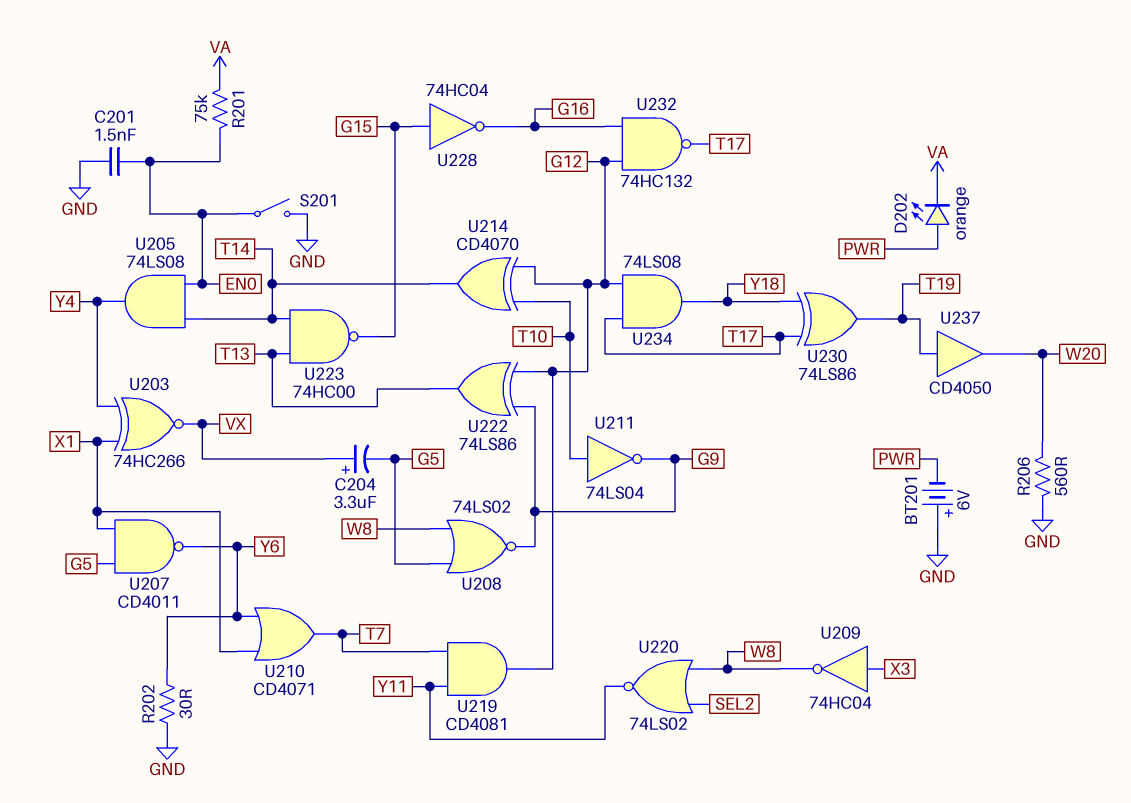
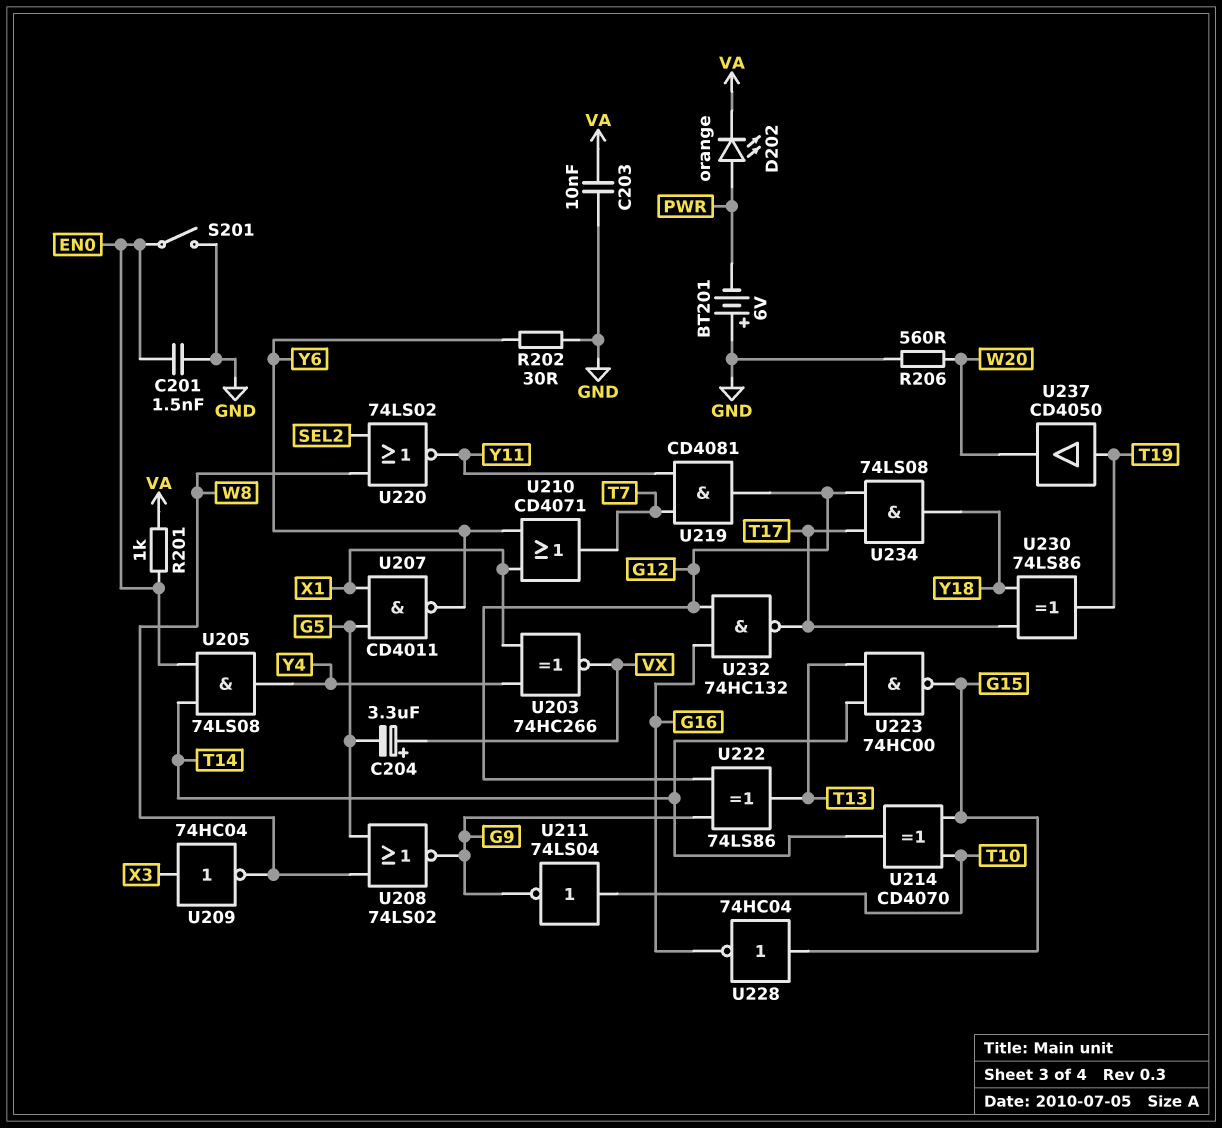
C203: none -> 10nF (GND, VA)
R201: 75k (EN0, VA) -> 1k (EN0, VA)
U214: XOR CD4070 (in G12, in T10, out T14) -> XOR CD4070 (in G15, in T10, out T14)

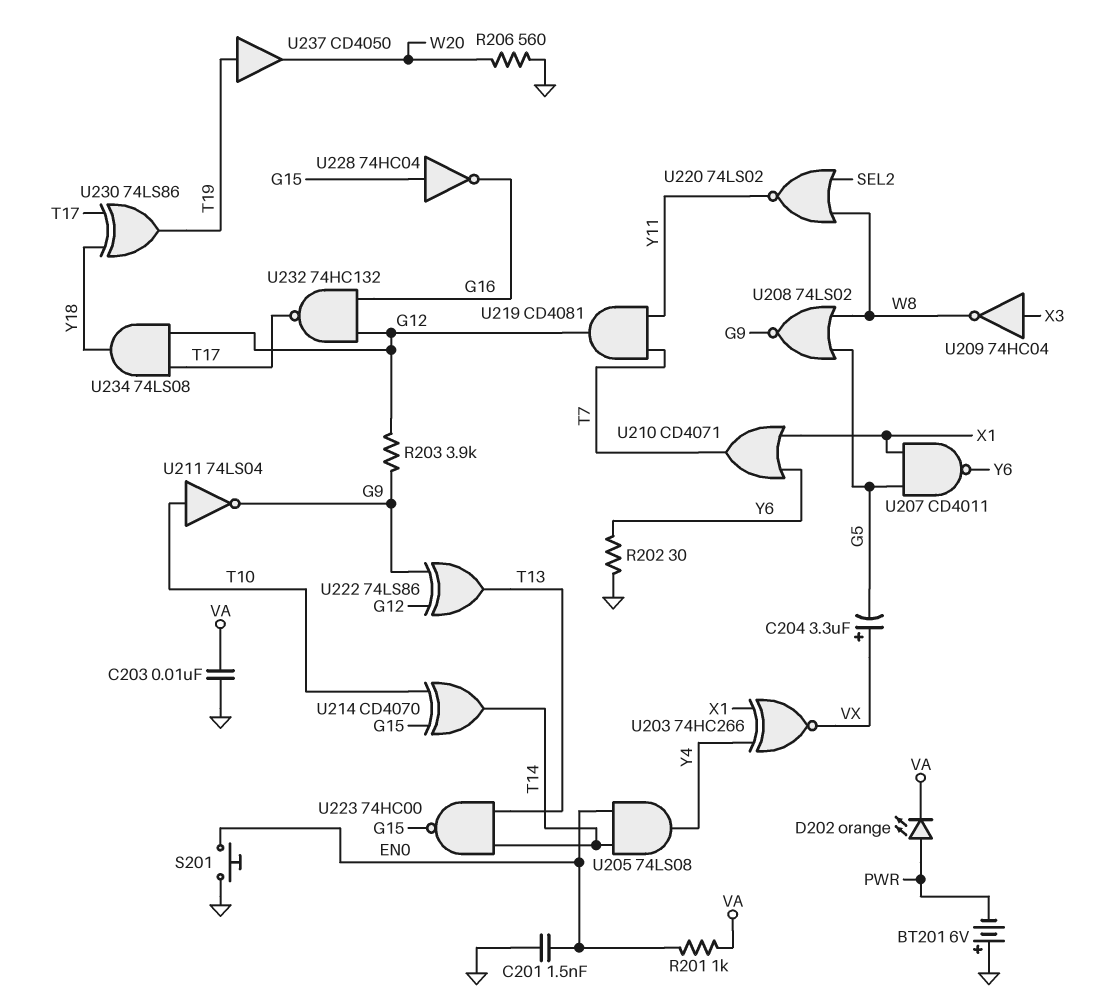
R203: none -> 3.9k (G9, G12)
S201: switch (EN0, GND) -> button (EN0, GND)

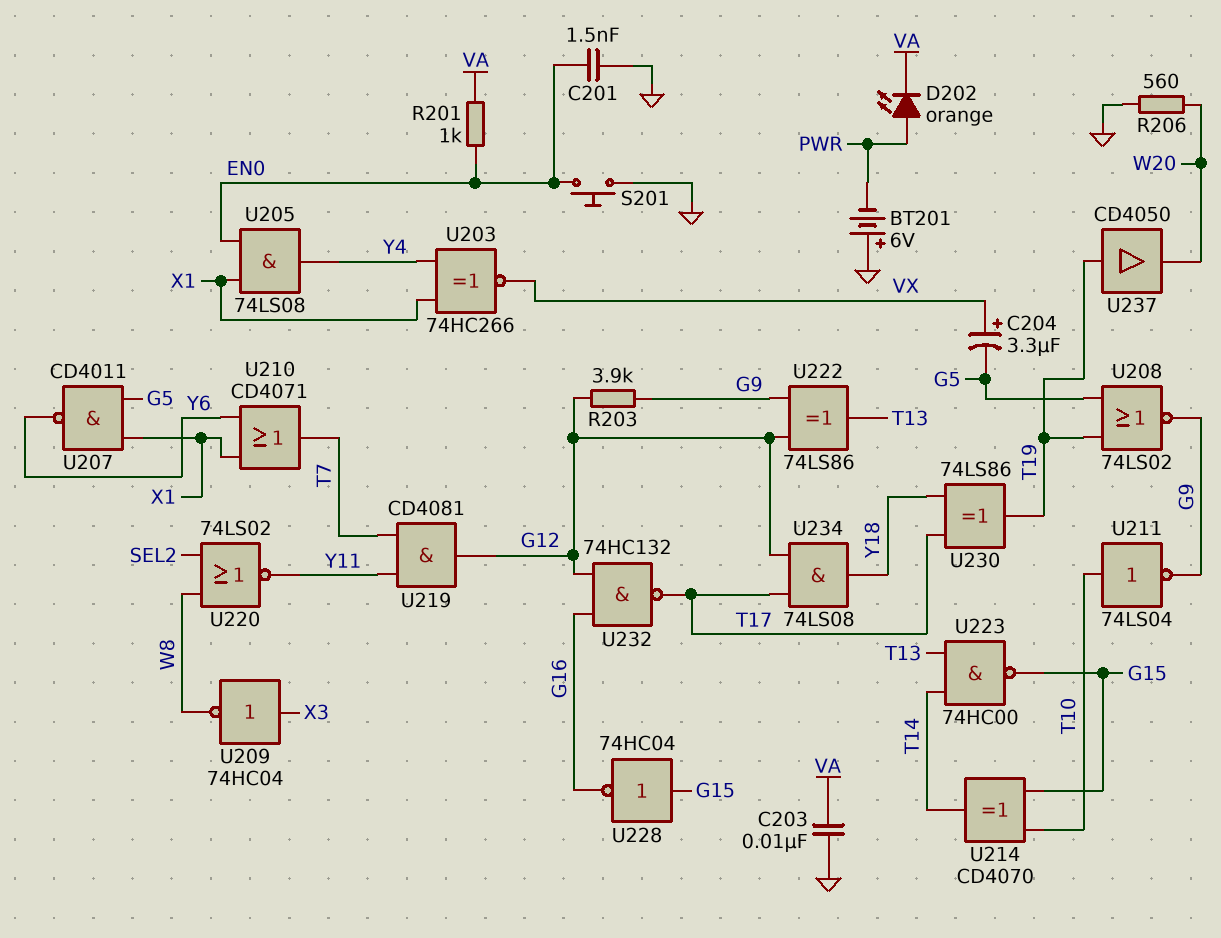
R202: 30 (GND, Y6) -> none
U205: AND 74LS08 (in EN0, in T14, out Y4) -> AND 74LS08 (in EN0, in X1, out Y4)
U208: NOR 74LS02 (in G5, in W8, out G9) -> NOR 74LS02 (in G5, in T19, out G9)

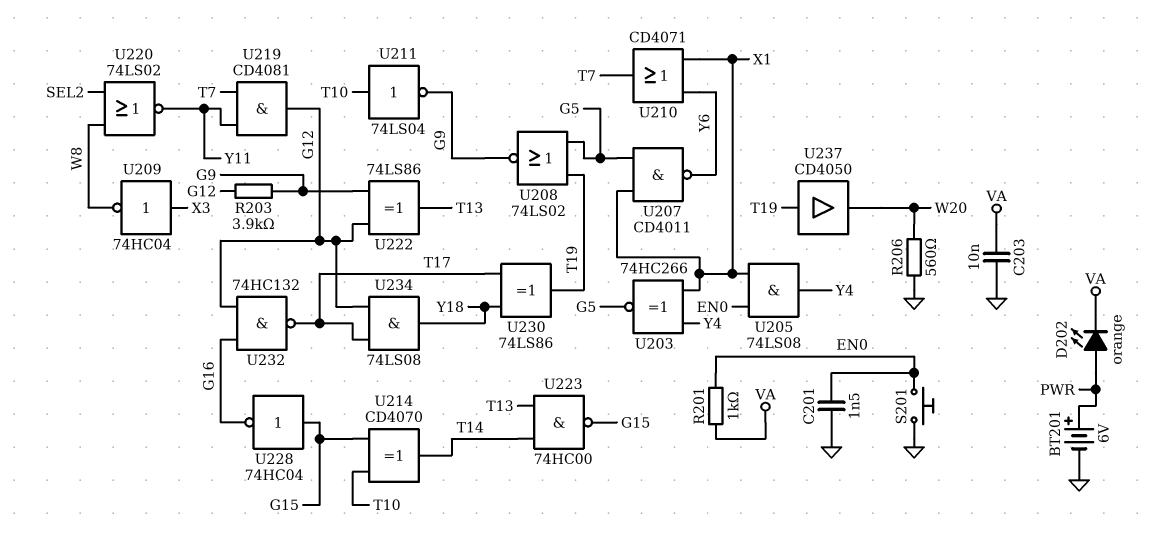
BT201: 6V (plus GND, minus PWR) -> 6V (plus PWR, minus GND)
C204: 3.3uF (plus VX, minus G5) -> none
U203: XNOR 74HC266 (in X1, in Y4, out VX) -> XNOR 74HC266 (in X1, in Y4, out G5)

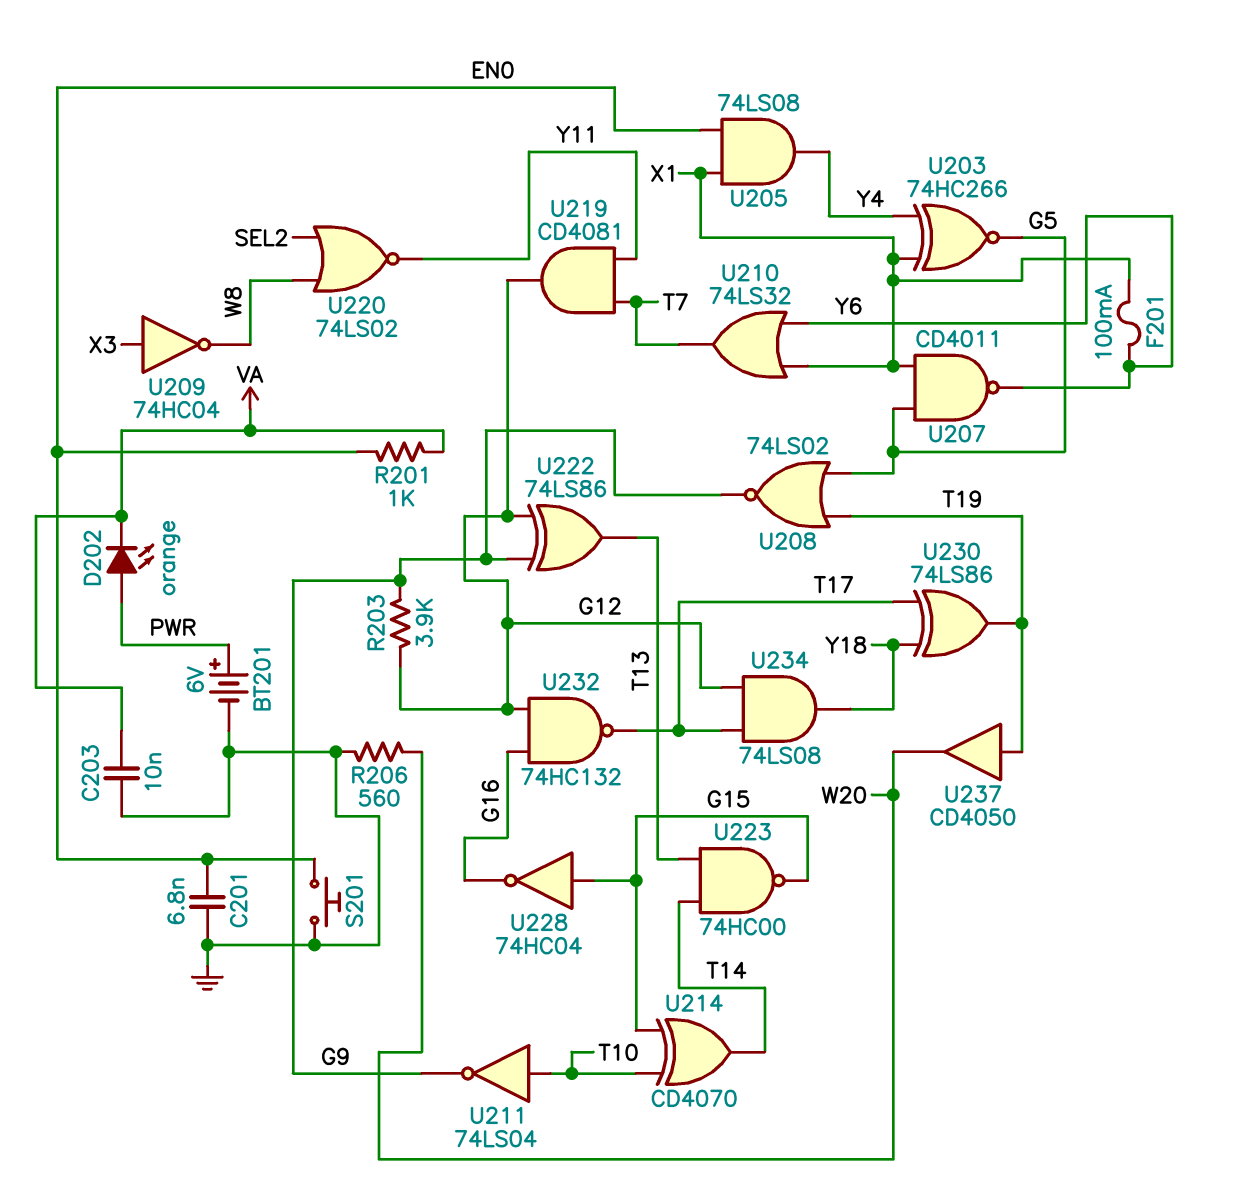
C201: 1.5nF (EN0, GND) -> 6.8nF (EN0, GND)
F201: none -> 100mA (X1, Y6)
U210: OR CD4071 (in X1, in Y6, out T7) -> OR 74LS32 (in X1, in Y6, out T7)

